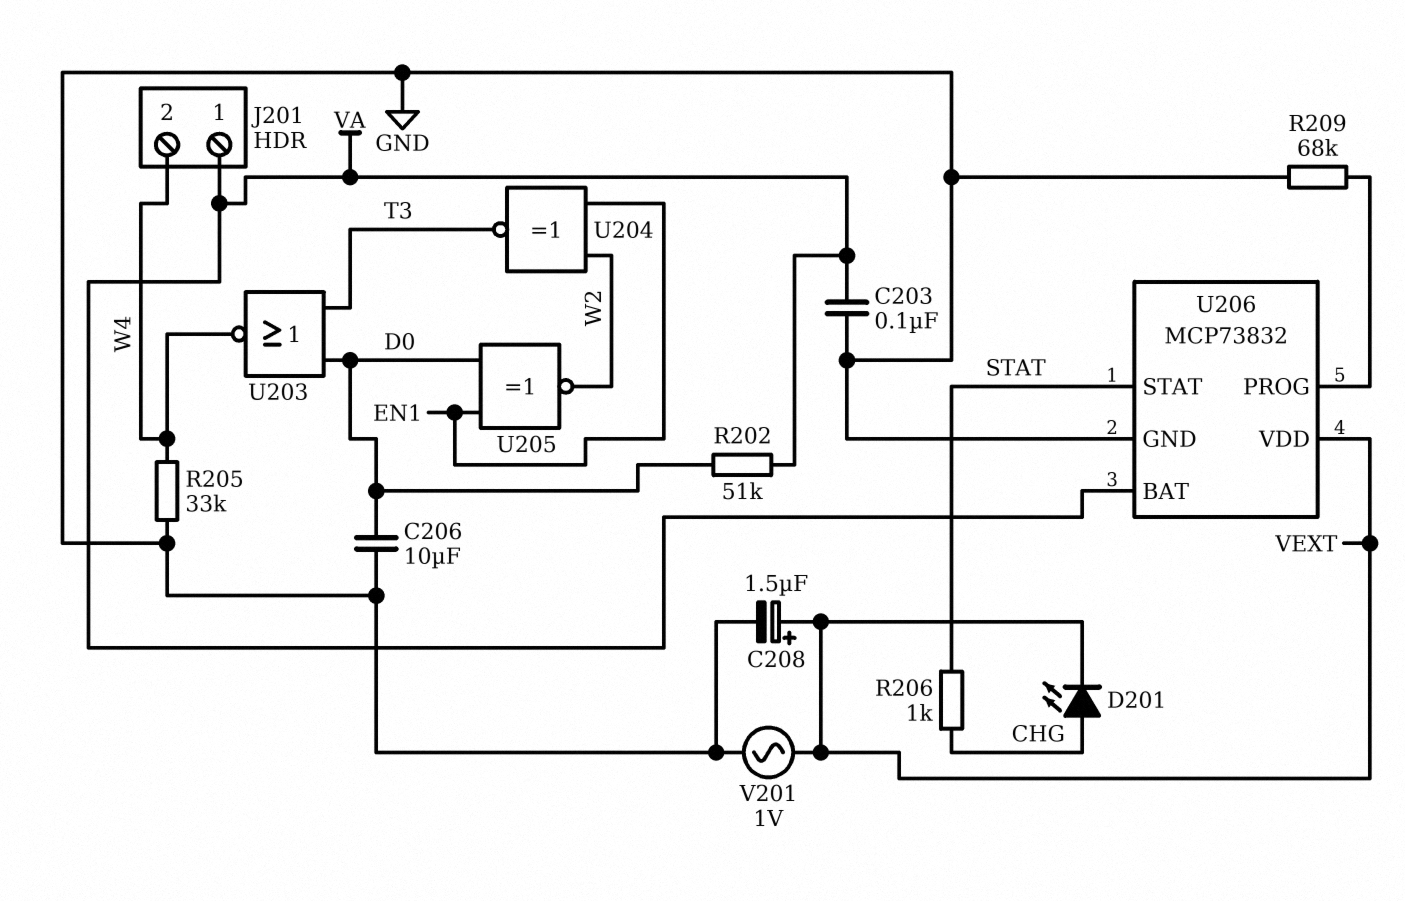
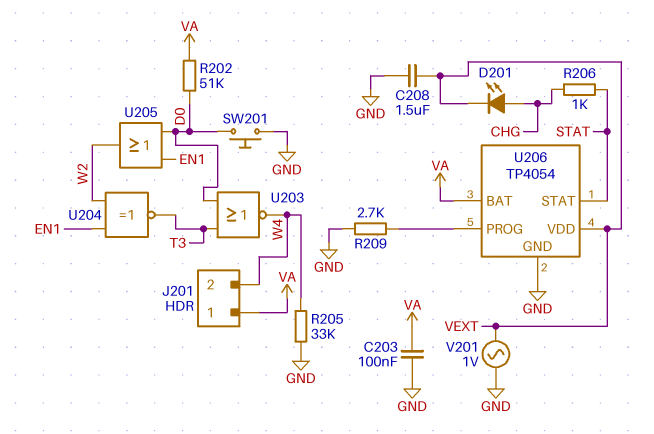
C206: 10uF (D0, GND) -> none
C208: 1.5uF (plus VEXT, minus GND) -> 1.5uF (GND, VEXT)
R209: 68k (GND, U206/PROG) -> 2.7k (GND, U206/PROG)
SW201: none -> button (D0, GND)
U205: XNOR (in D0, in EN1, out W2) -> OR (in D0, in EN1, out W2)
U206: MCP73832 -> TP4054

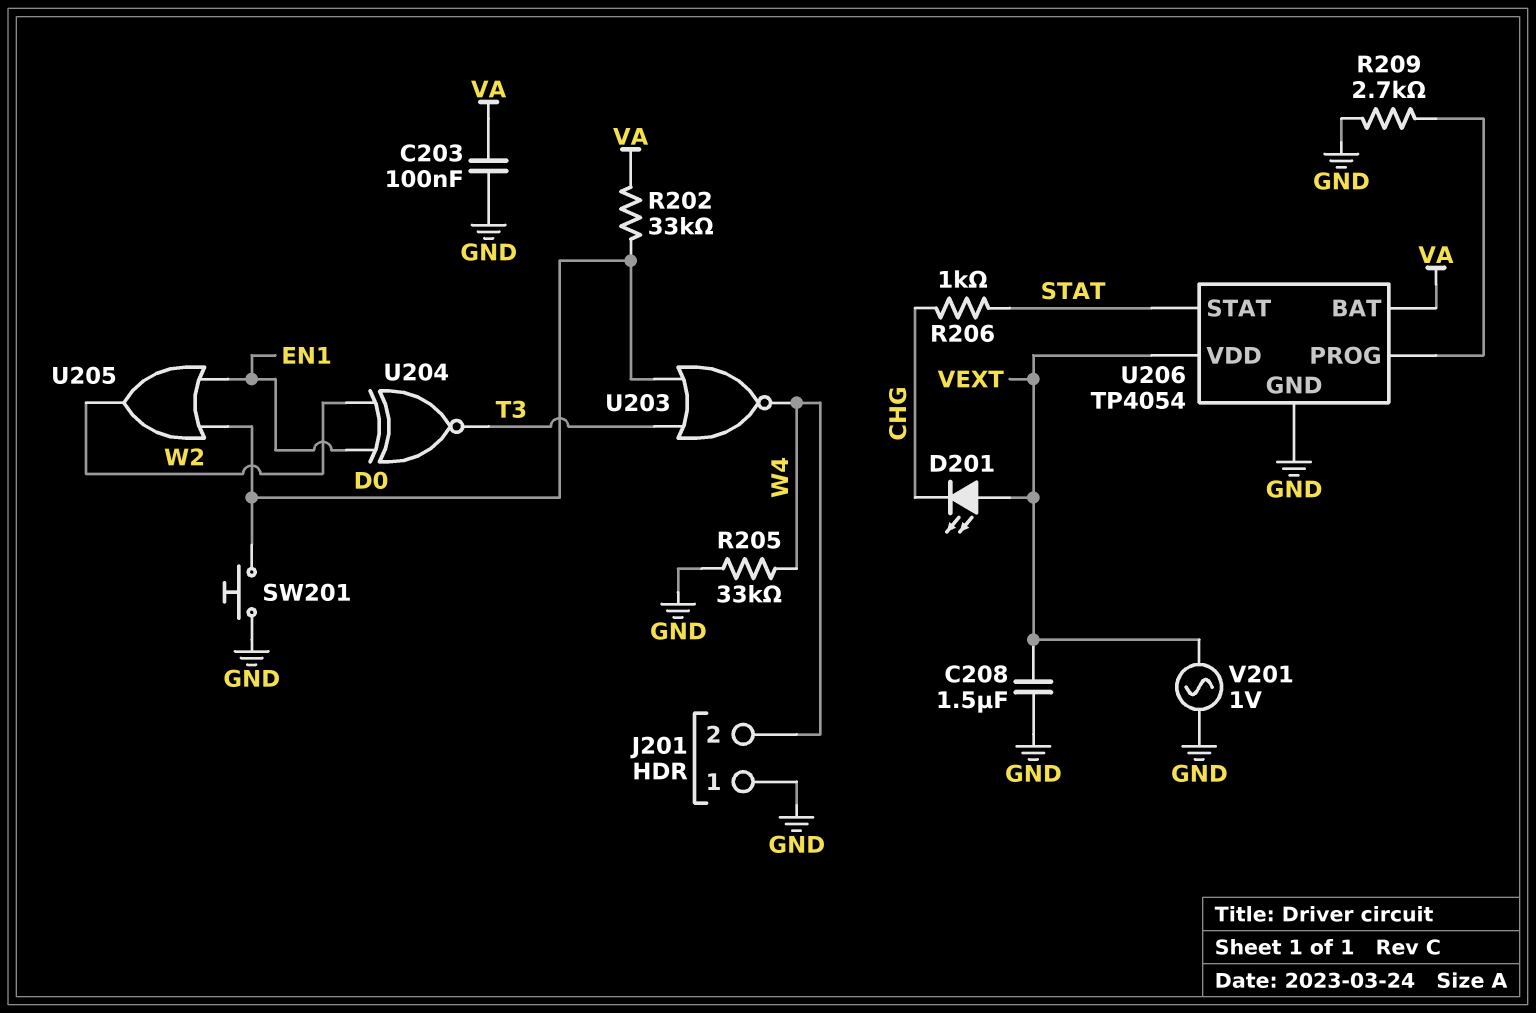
D201: LED (A CHG, K VEXT) -> LED (A VEXT, K CHG)
J201 pin 1: VA -> GND
R202: 51k (D0, VA) -> 33k (D0, VA)

